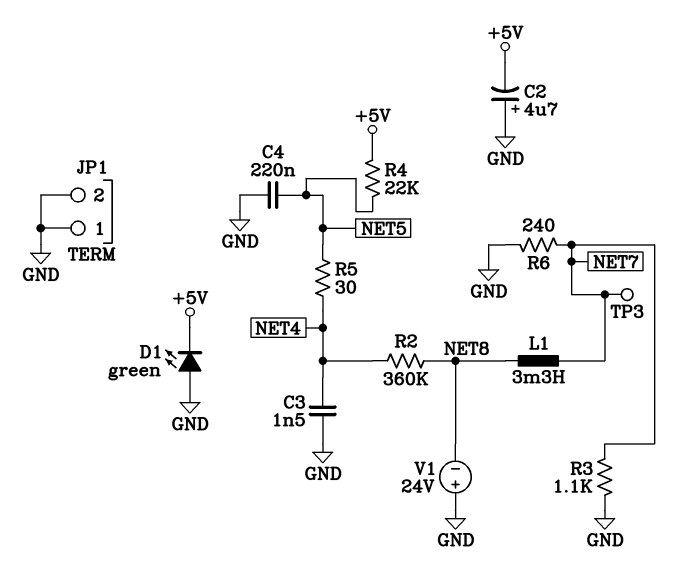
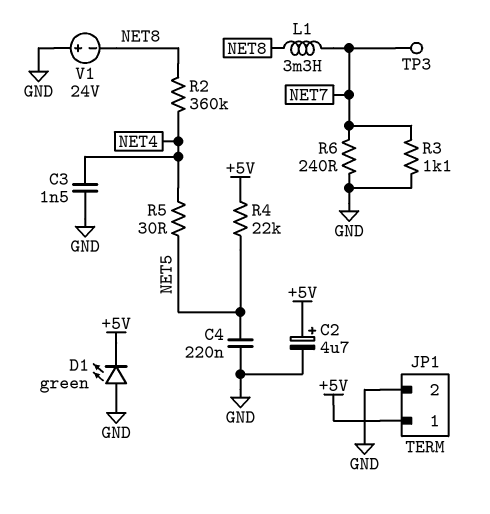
C2: 4.7uF (plus GND, minus +5V) -> 4.7uF (plus +5V, minus GND)
JP1 pin 1: GND -> +5V

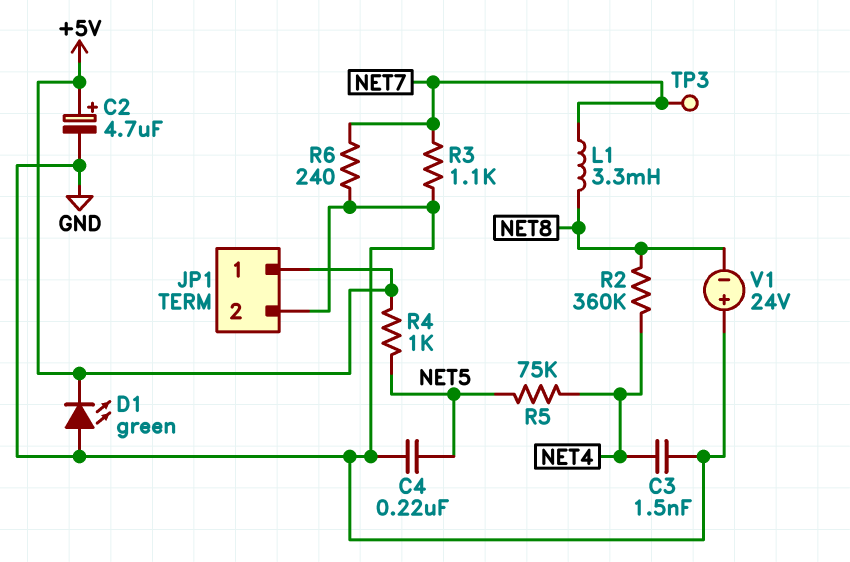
R4: 22k (+5V, NET5) -> 1k (+5V, NET5)
R5: 30 (NET4, NET5) -> 75k (NET4, NET5)

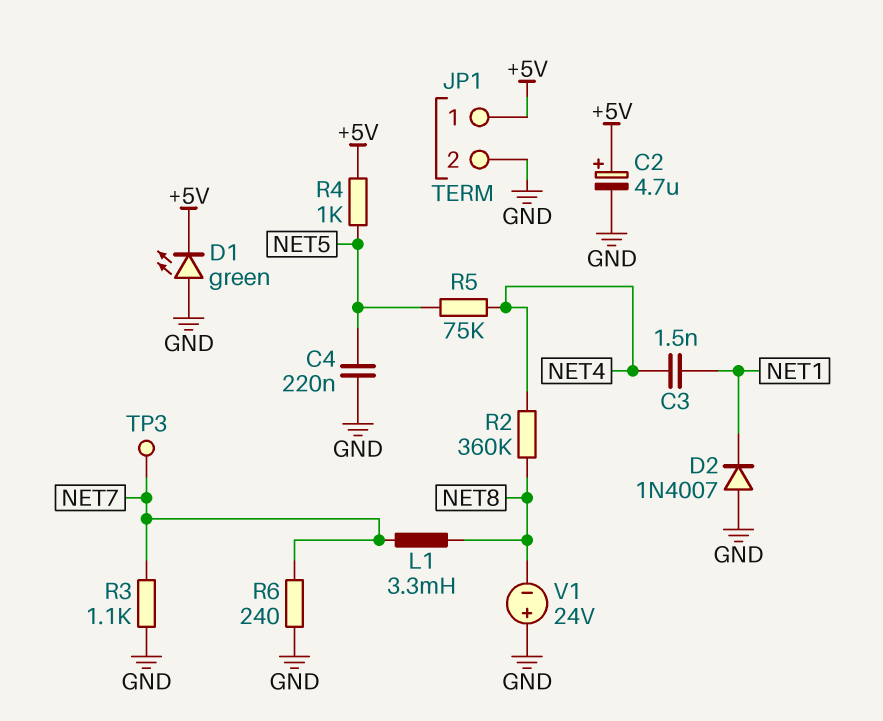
C3: 1.5nF (GND, NET4) -> 1.5nF (NET1, NET4)
D2: none -> diode 1N4007 (A GND, K NET1)

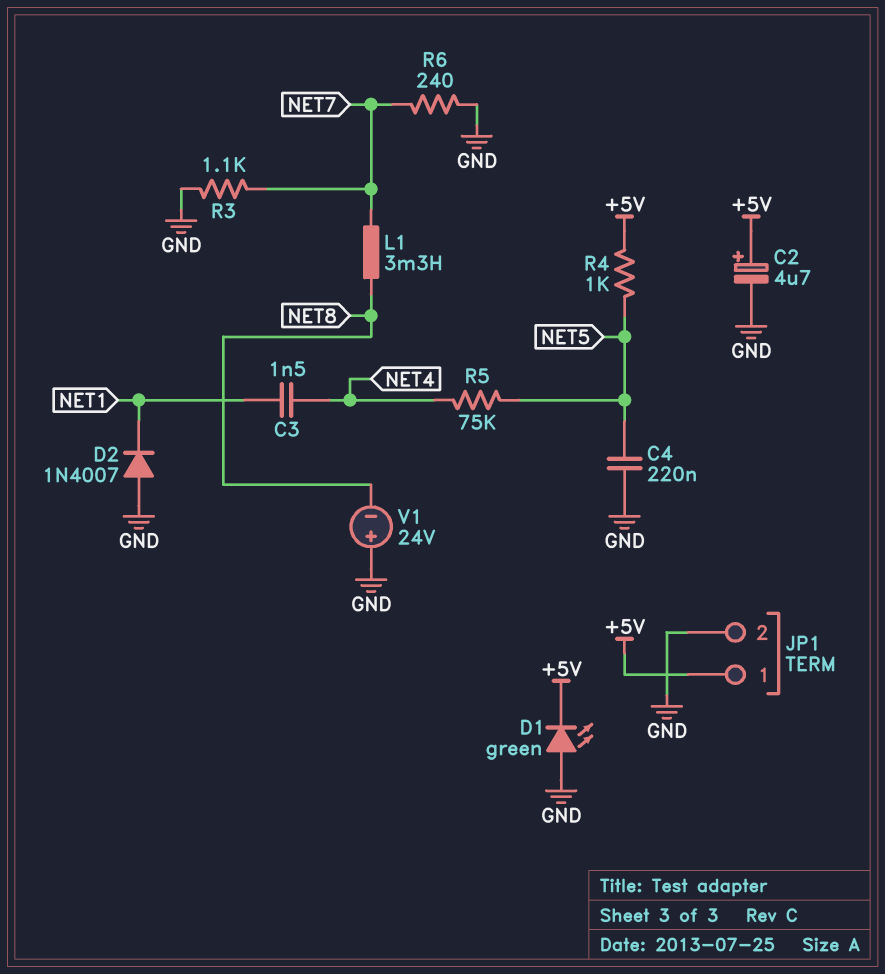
R2: 360k (NET4, NET8) -> none
TP3: test point (NET7) -> none

